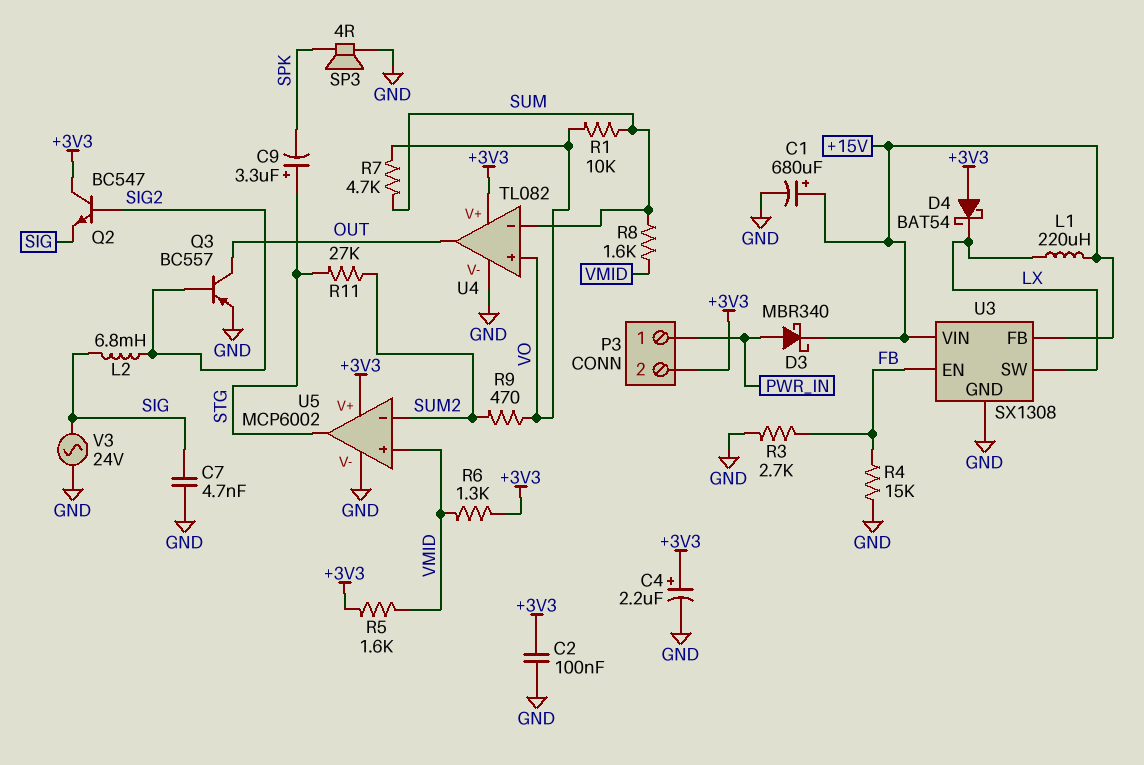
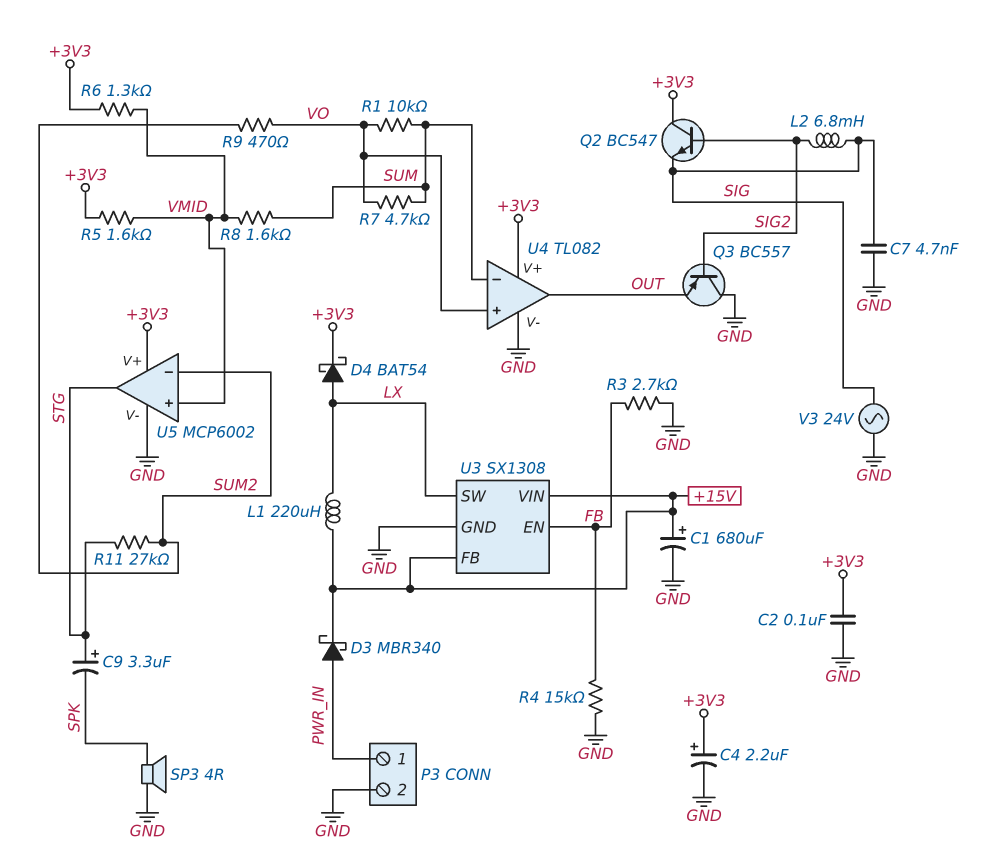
D4: schottky BAT54 (A +3V3, K LX) -> schottky BAT54 (A LX, K +3V3)
P3 pin 2: +3V3 -> GND
Q3: PNP BC557 (B SIG2, C OUT, E GND) -> PNP BC557 (B SIG2, C GND, E OUT)

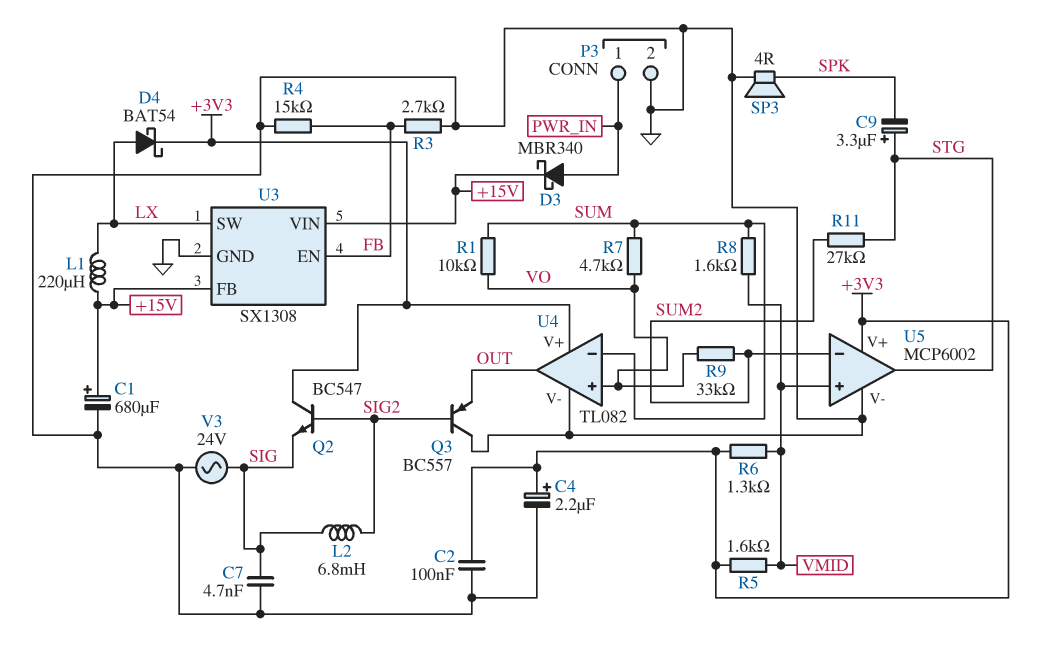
R9: 470 (SUM2, VO) -> 33k (SUM2, VO)

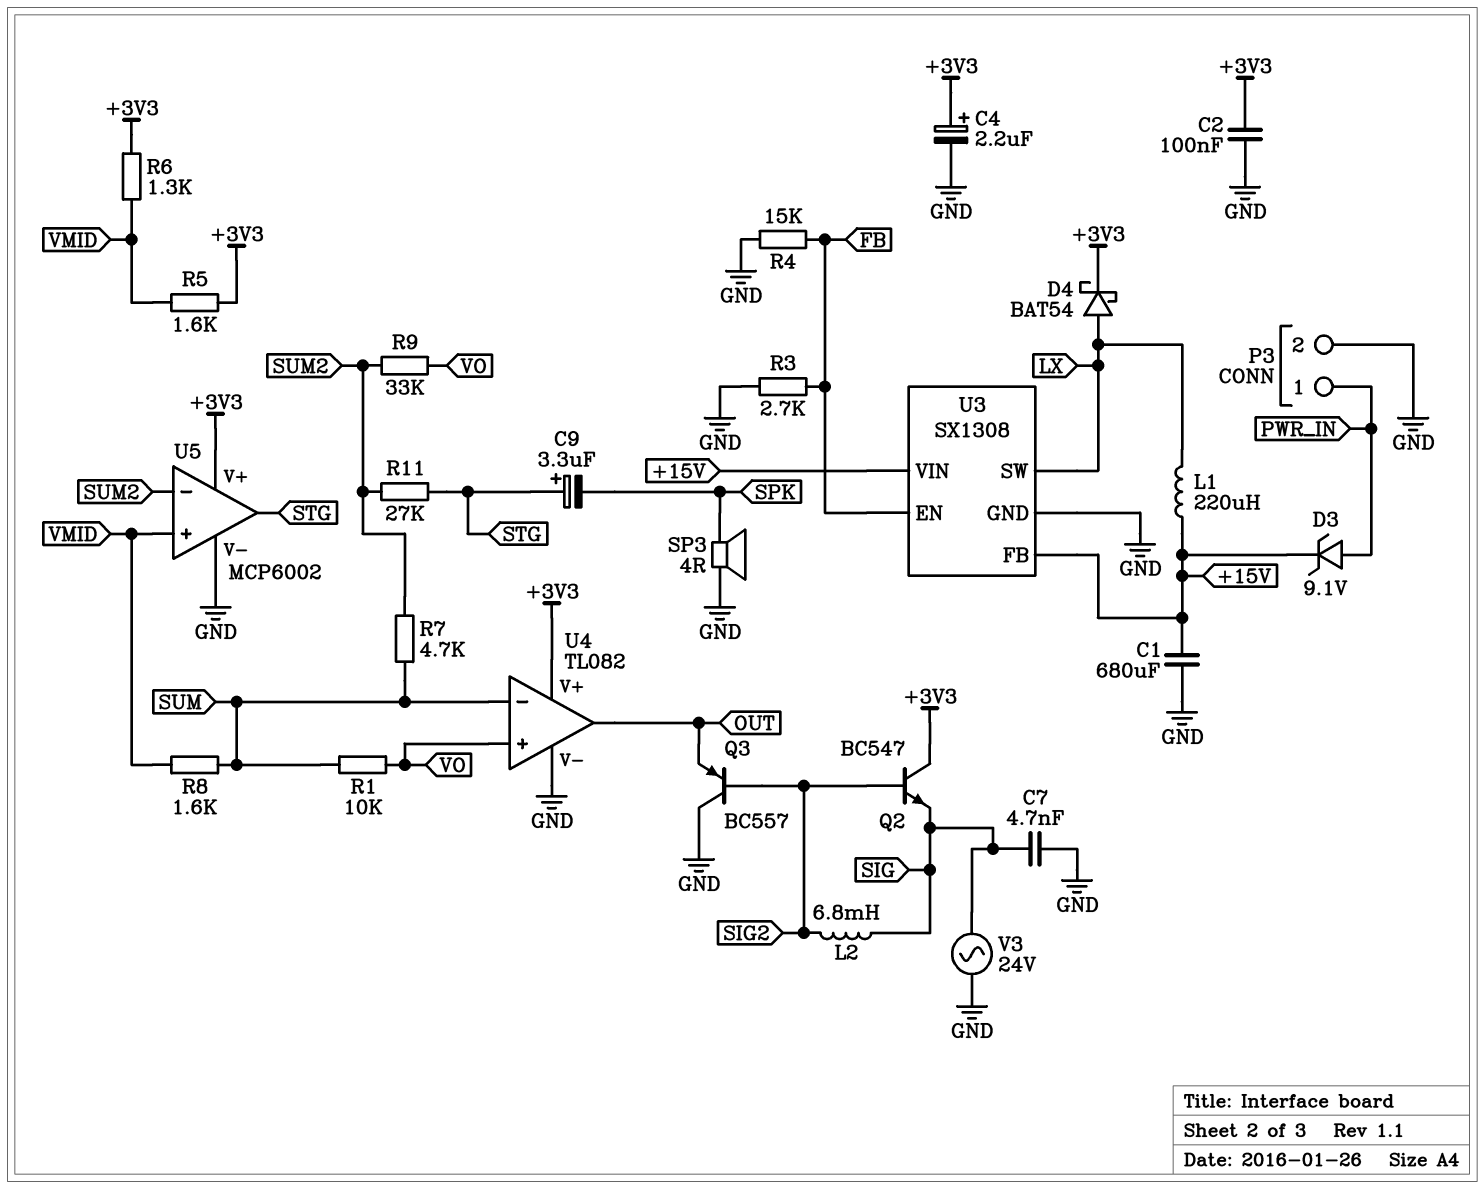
C1: 680uF (plus +15V, minus GND) -> 680uF (+15V, GND)
D3: schottky MBR340 (A PWR_IN, K +15V) -> zener 9.1V (A PWR_IN, K +15V)
R7: 4.7k (SUM, VO) -> 4.7k (SUM, SUM2)

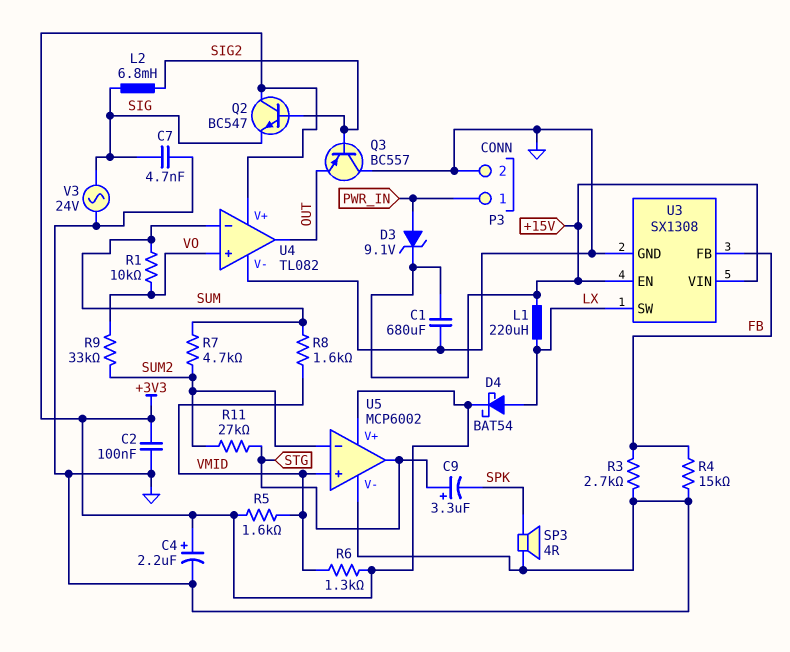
U3 pin EN: FB -> +15V
U3 pin FB: +15V -> FB

